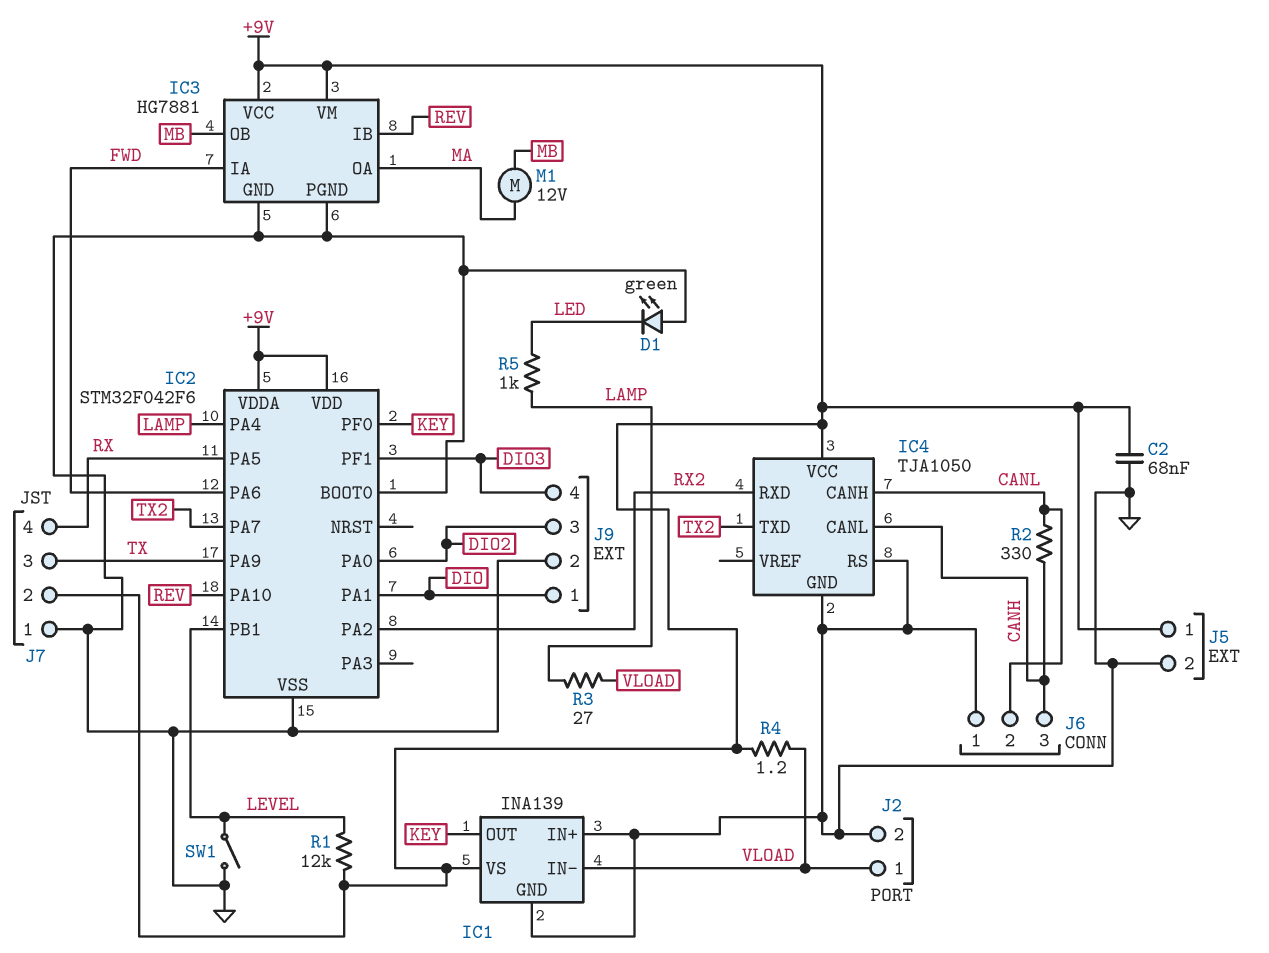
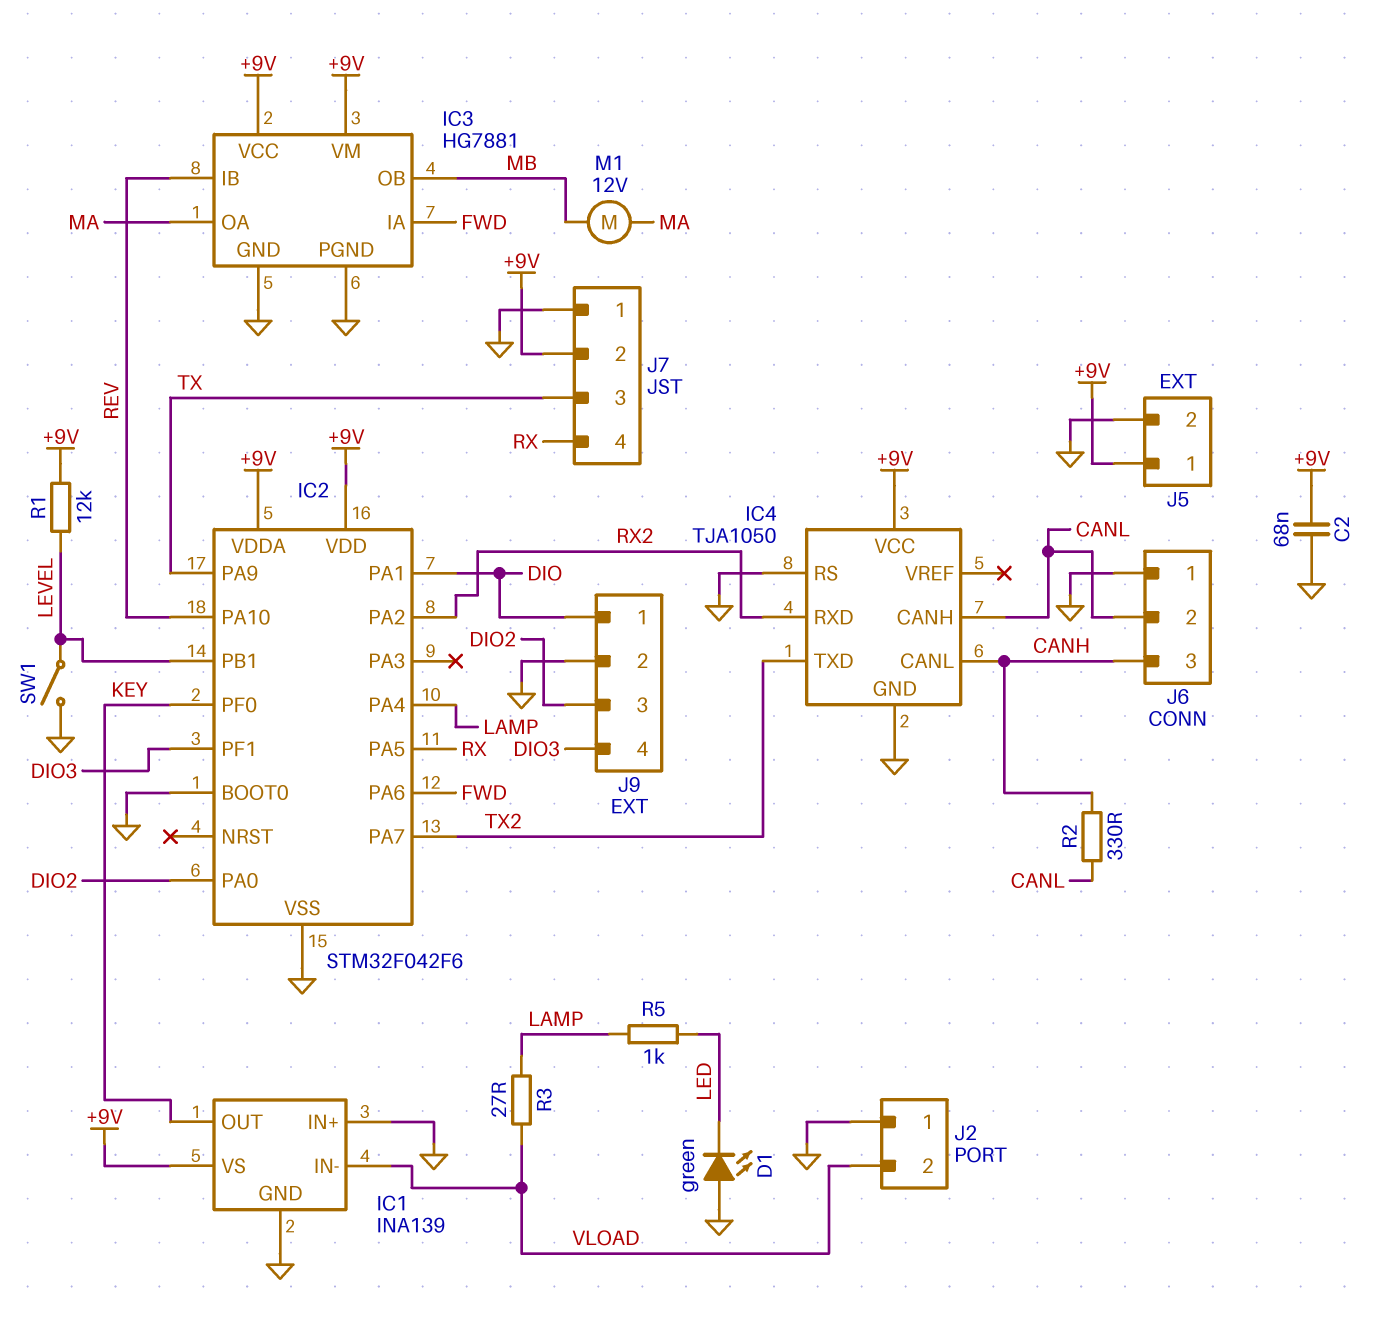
J2 pin 1: VLOAD -> GND
J2 pin 2: GND -> VLOAD
R4: 1.2 (+9V, VLOAD) -> none

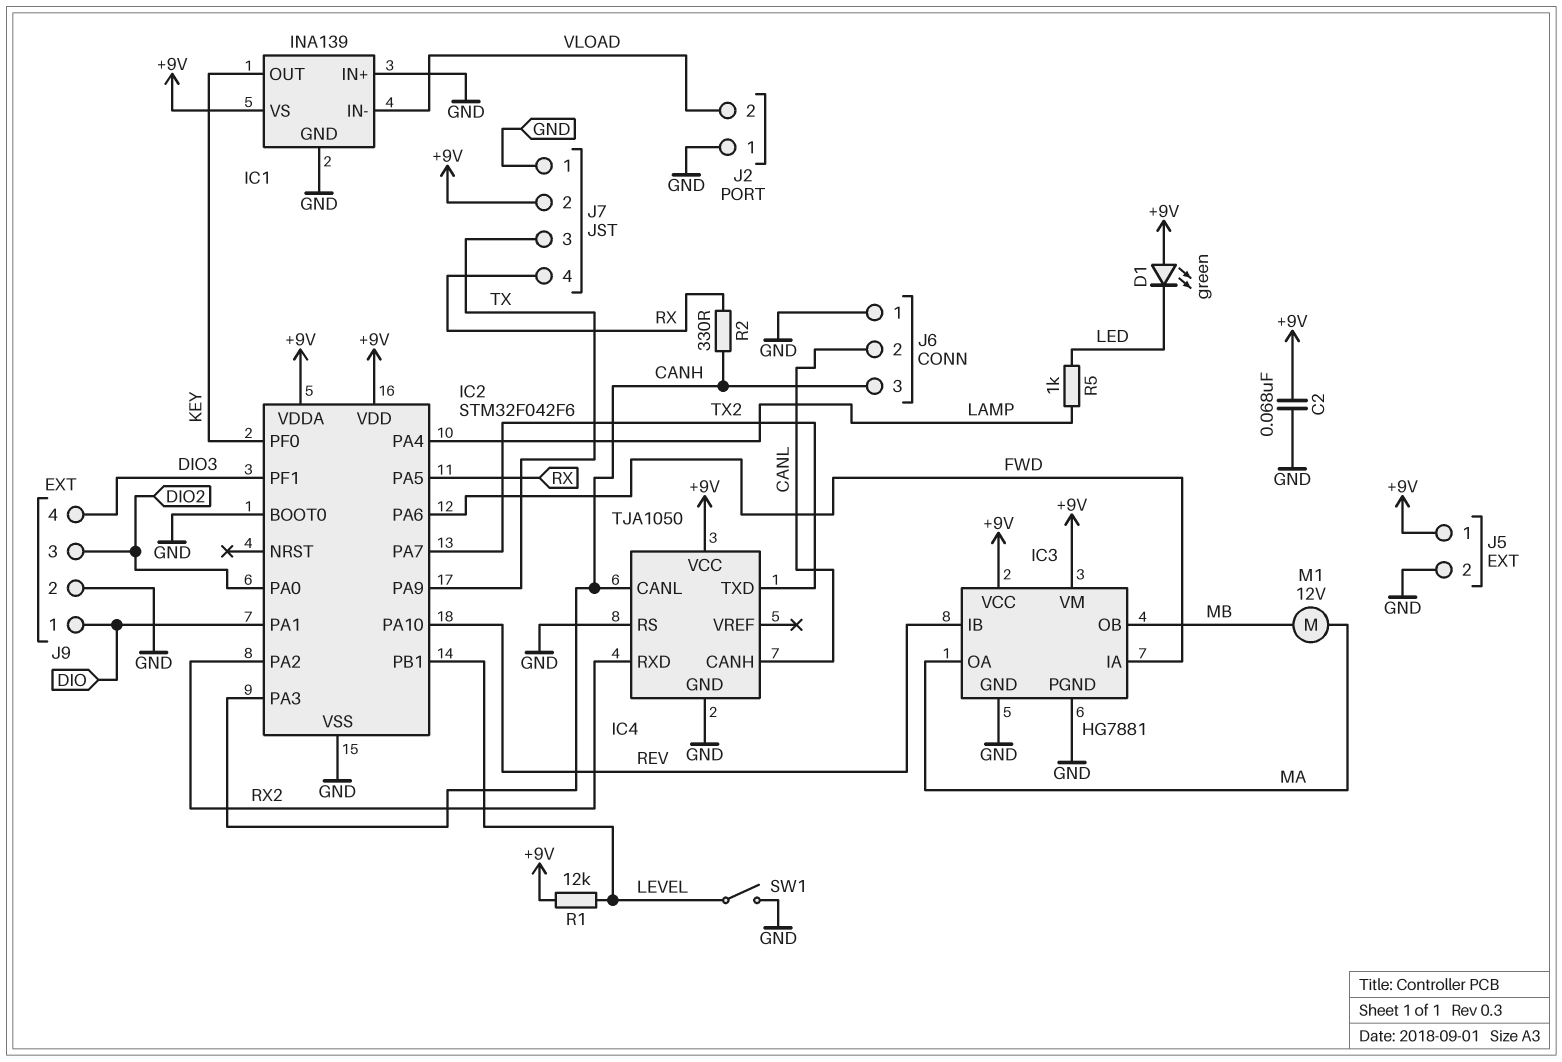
D1: LED green (A GND, K LED) -> LED green (A +9V, K LED)
IC2 pin PA3: none -> CANH
R2: 330 (CANH, CANL) -> 330 (CANH, RX)
R3: 27 (LAMP, VLOAD) -> none

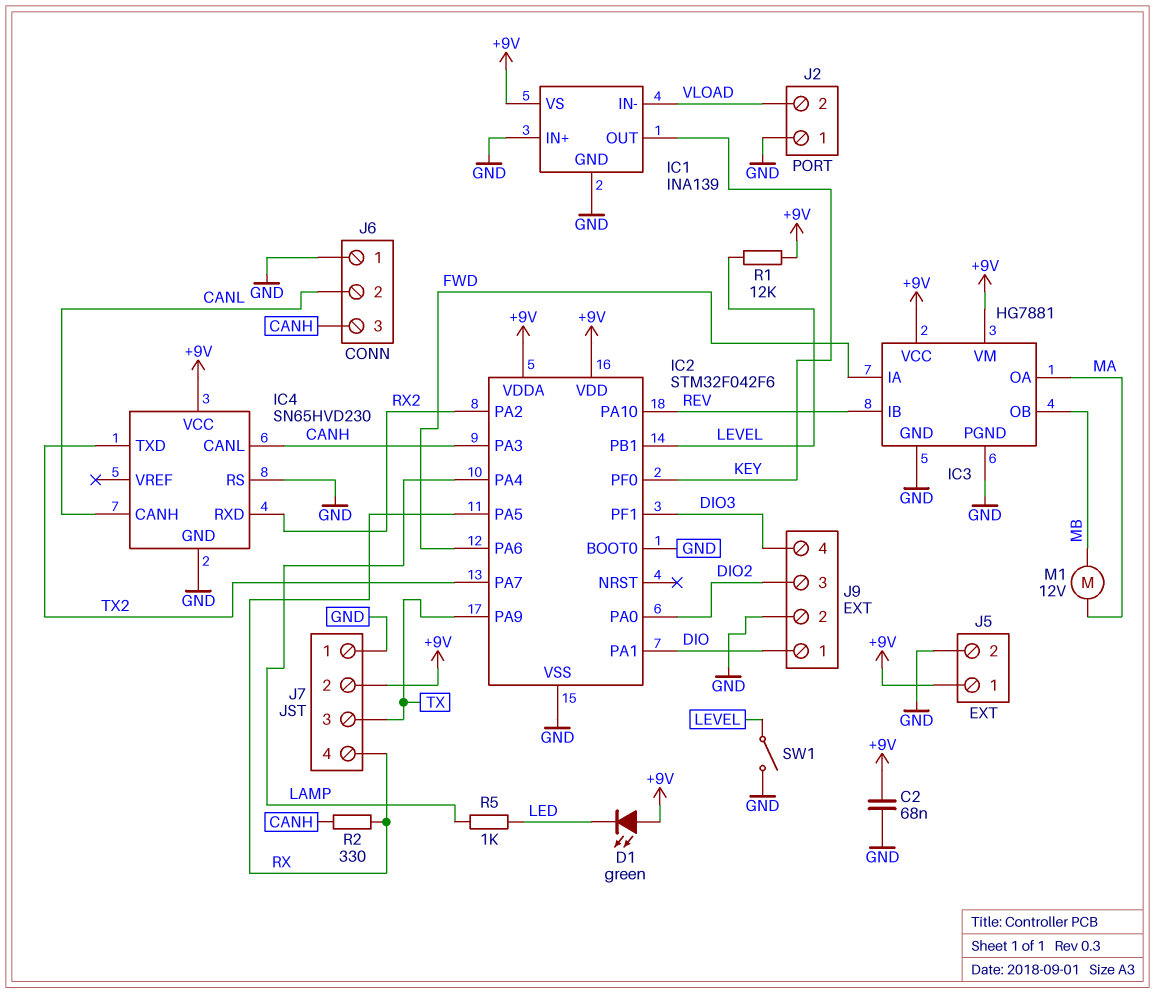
IC4: TJA1050 -> SN65HVD230

